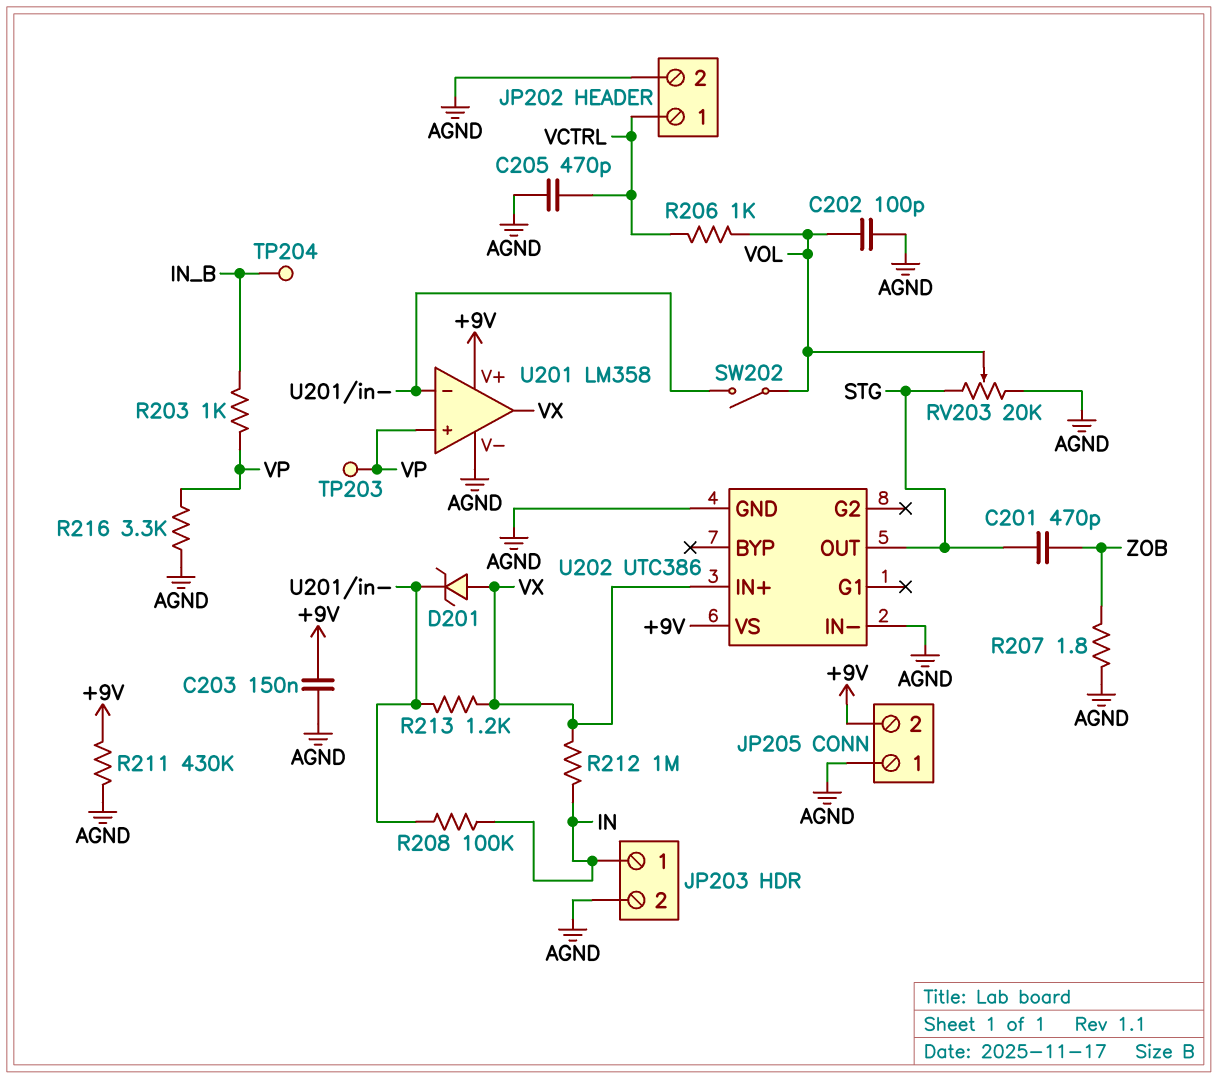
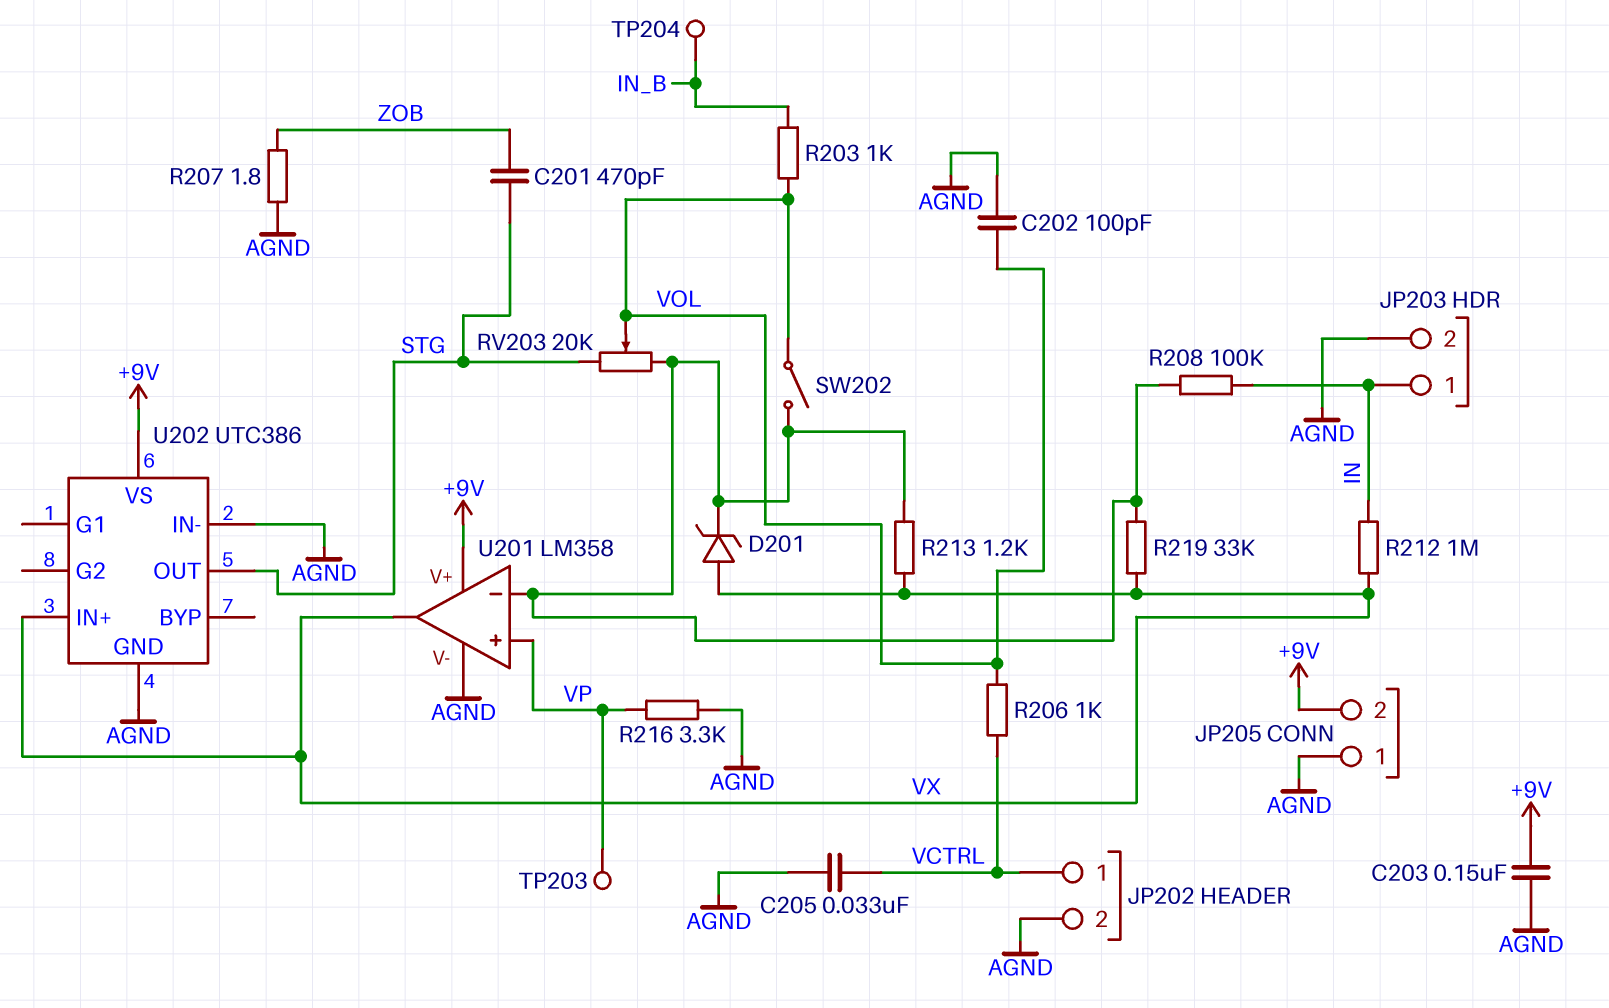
C205: 470pF (AGND, VCTRL) -> 33nF (AGND, VCTRL)
R203: 1k (IN_B, VP) -> 1k (IN_B, VOL)
R211: 430k (+9V, AGND) -> none
R219: none -> 33k (U201/in-, VX)
RV203: 20k (AGND, STG, wiper VOL) -> 20k (STG, U201/in-, wiper VOL)

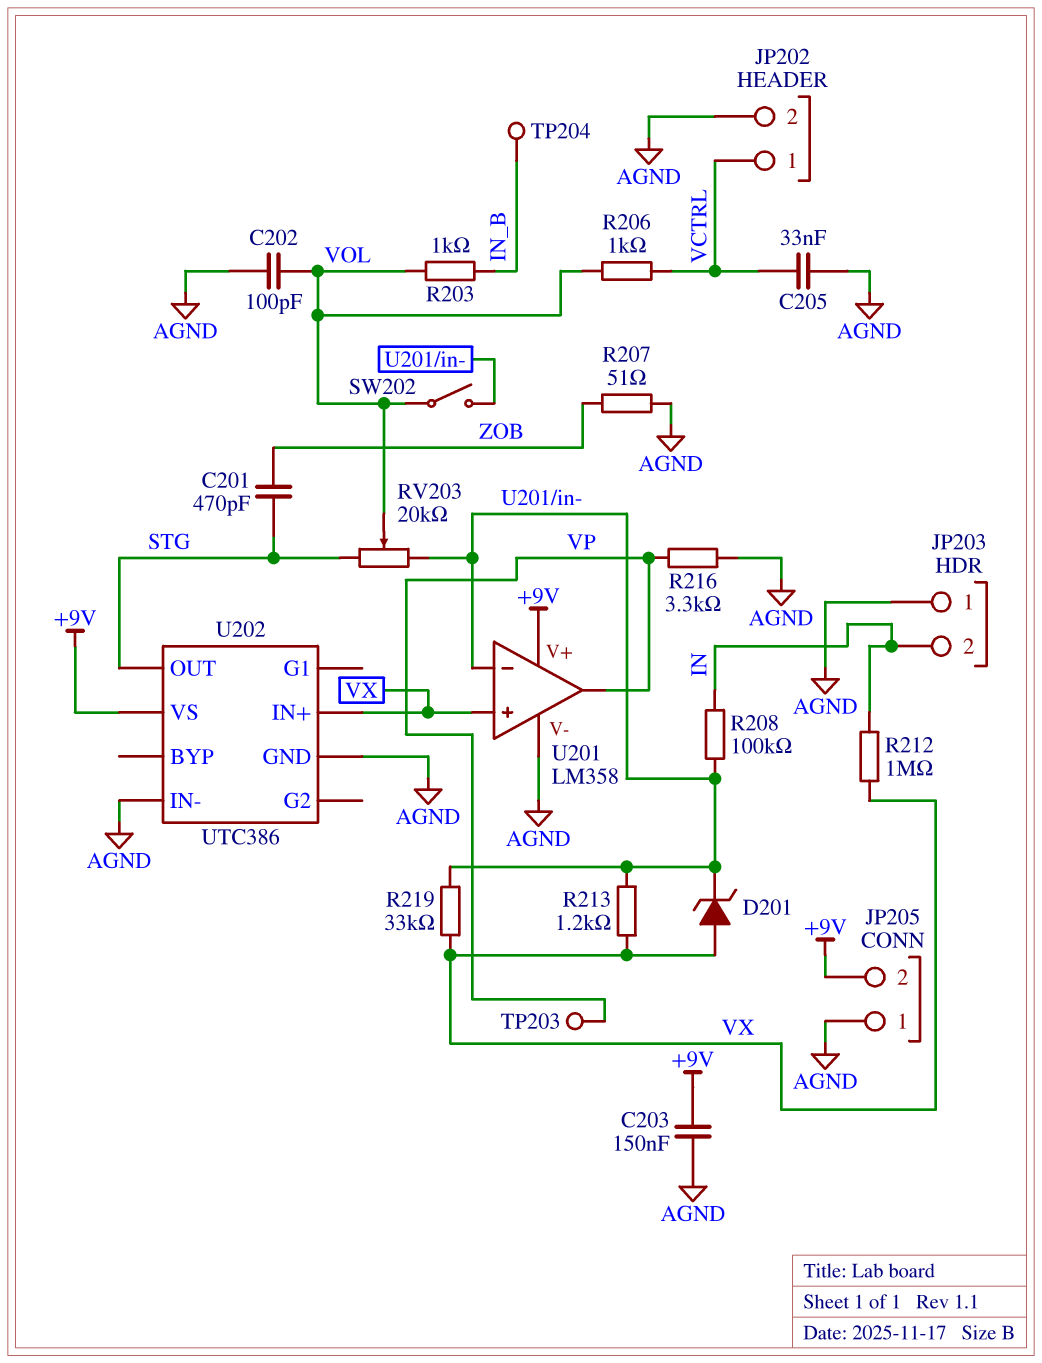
JP203 pin 1: IN -> AGND
JP203 pin 2: AGND -> IN
R207: 1.8 (AGND, ZOB) -> 51 (AGND, ZOB)
U201 pin in+: VP -> VX
U201 pin out: VX -> VP

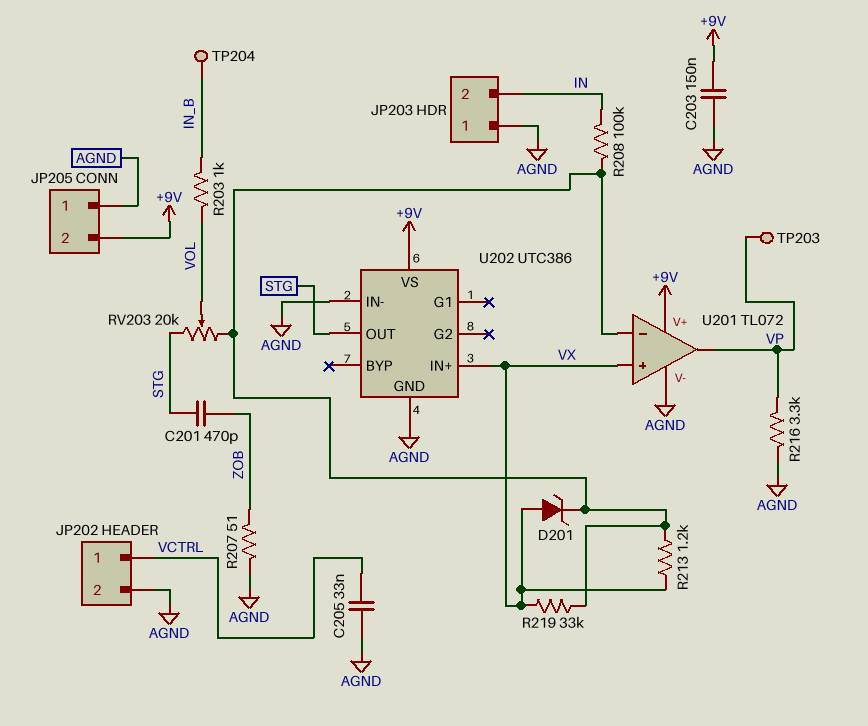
C202: 100pF (AGND, VOL) -> none
R206: 1k (VCTRL, VOL) -> none
R212: 1M (IN, VX) -> none
SW202: switch (U201/in-, VOL) -> none
U201: LM358 -> TL072

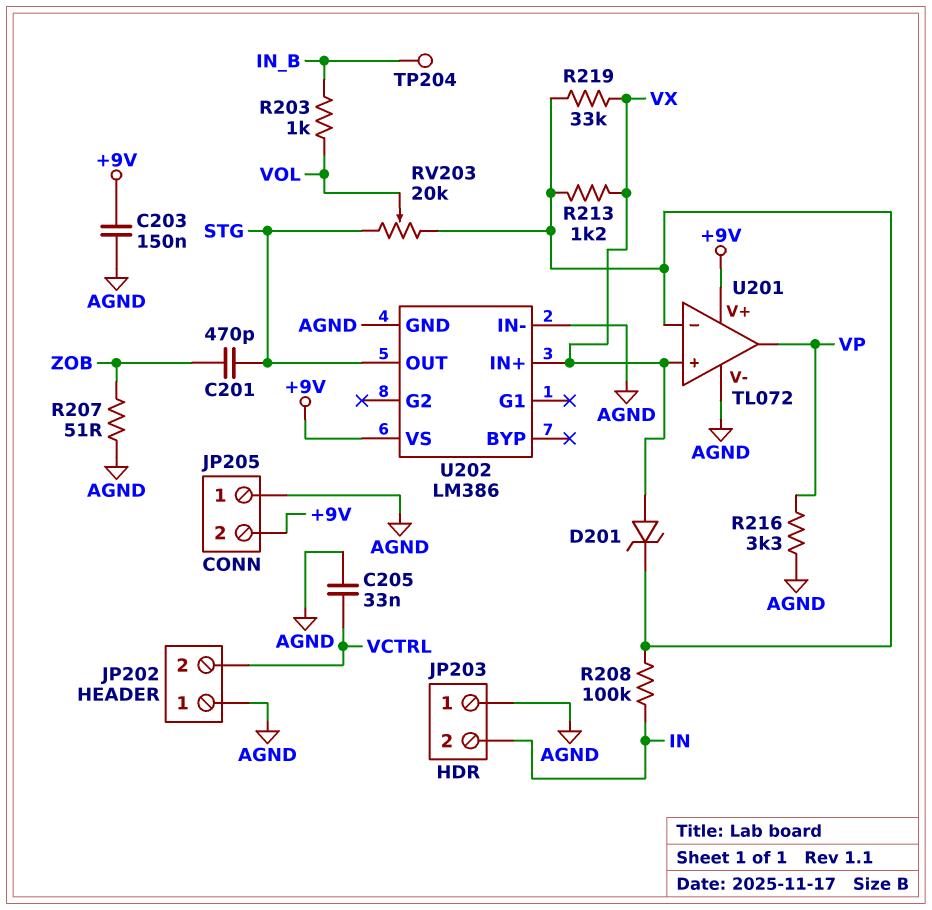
JP202 pin 1: VCTRL -> AGND
JP202 pin 2: AGND -> VCTRL
TP203: test point (VP) -> none
U202: UTC386 -> LM386

